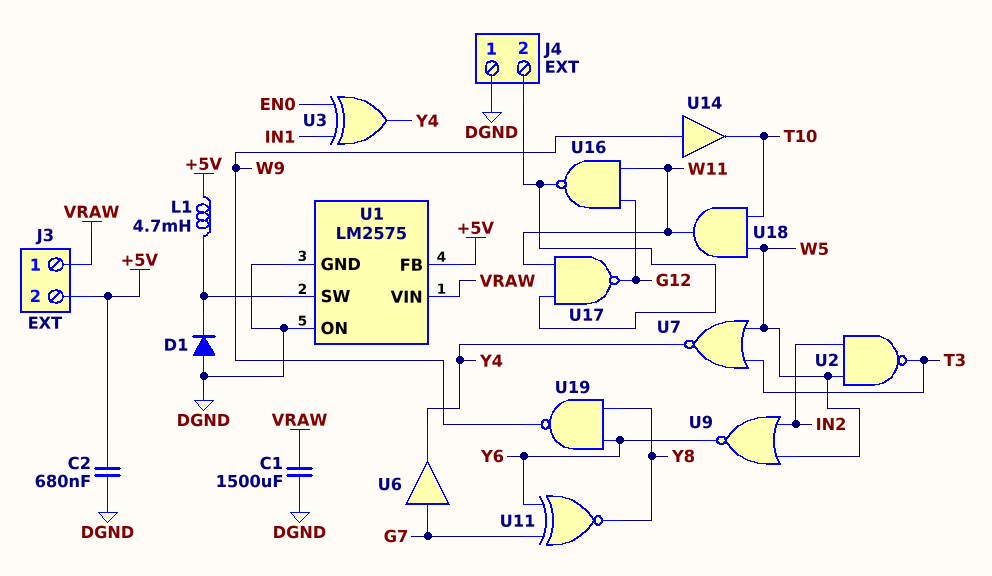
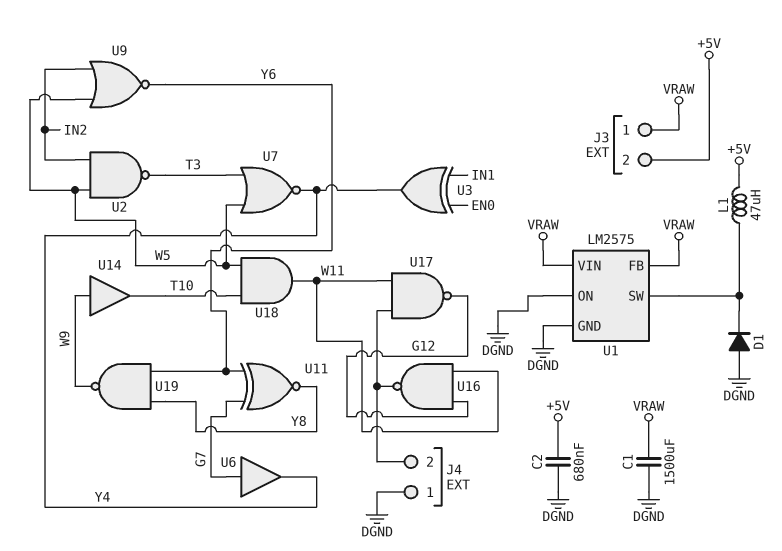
L1: 4.7mH (+5V, U1/SW) -> 47uH (+5V, U1/SW)
U1 pin FB: +5V -> VRAW

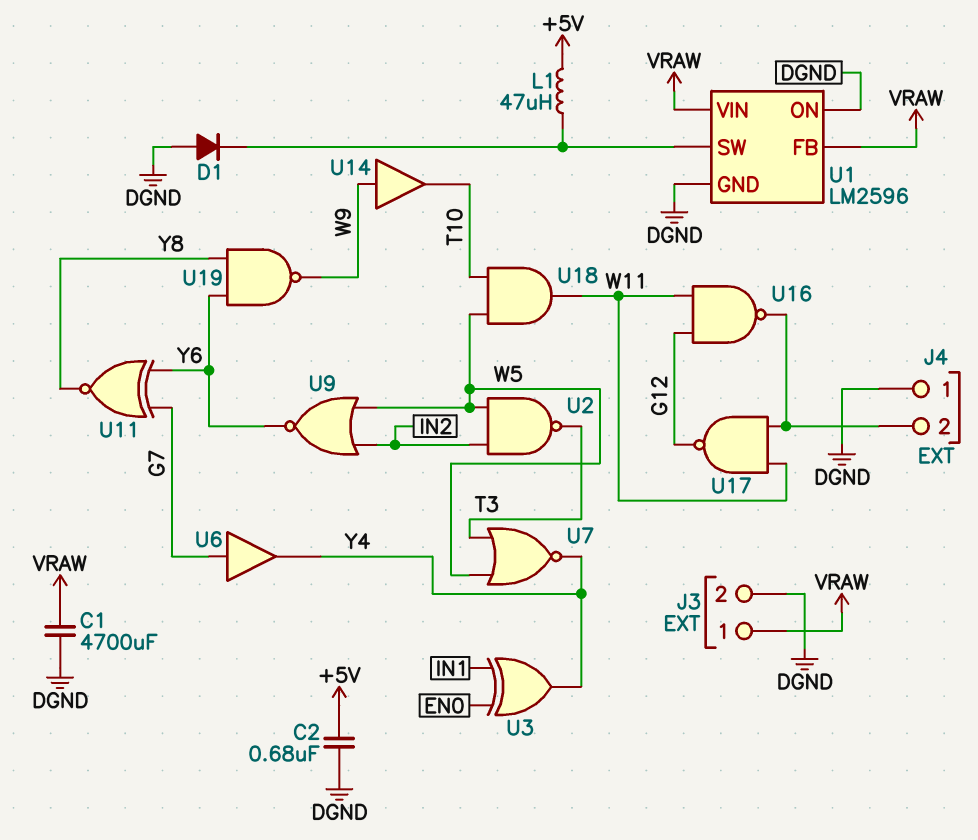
C1: 1500uF (DGND, VRAW) -> 4700uF (DGND, VRAW)
J3 pin 2: +5V -> DGND
U1: LM2575 -> LM2596

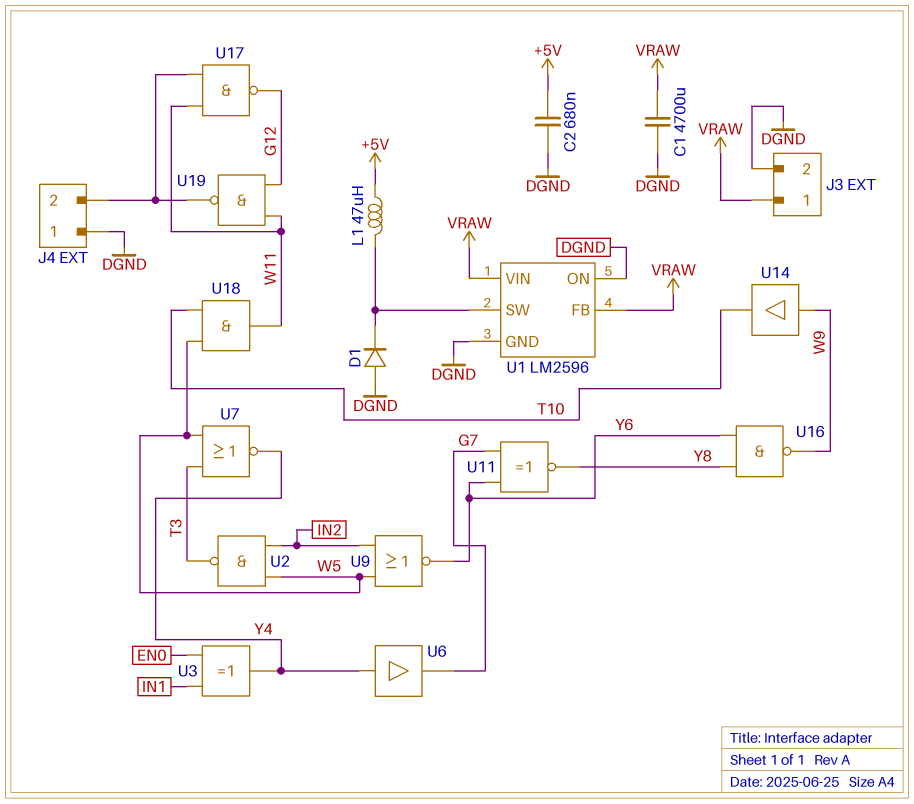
U6: buffer (in G7, out Y4) -> buffer (in Y4, out G7)
U16: NAND (in G12, in W11, out J4/2) -> NAND (in Y6, in Y8, out W9)
U19: NAND (in Y6, in Y8, out W9) -> NAND (in G12, in W11, out J4/2)

